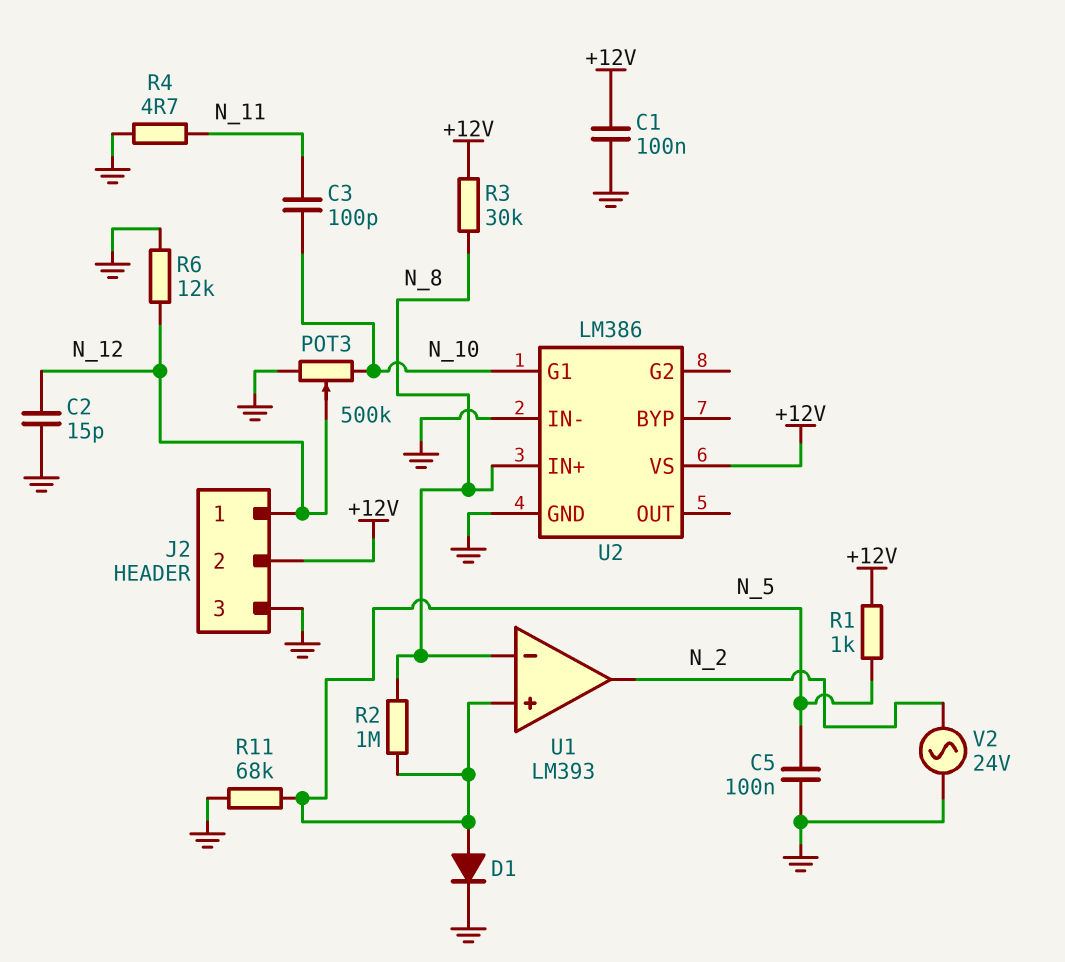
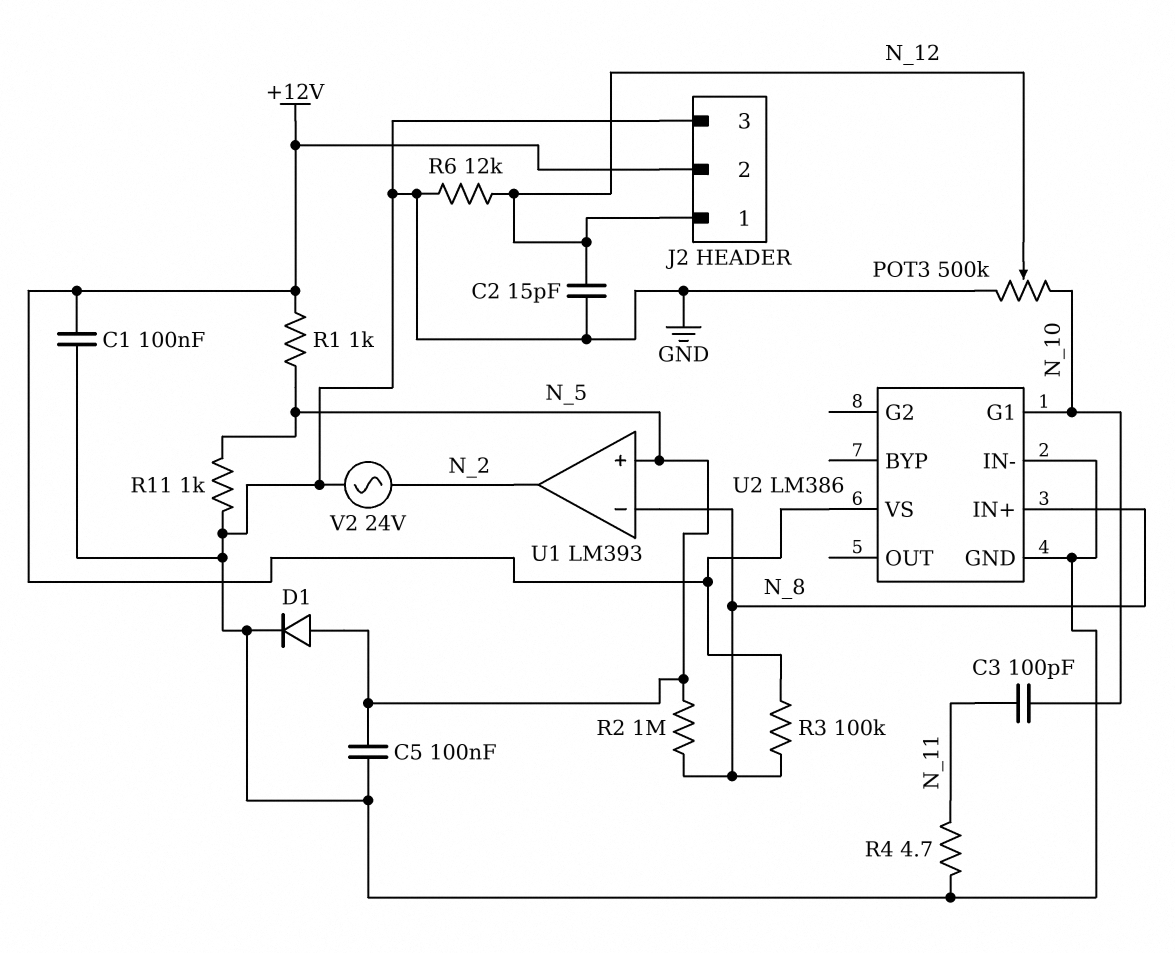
R3: 30k (+12V, N_8) -> 100k (+12V, N_8)
R11: 68k (GND, N_5) -> 1k (GND, N_5)

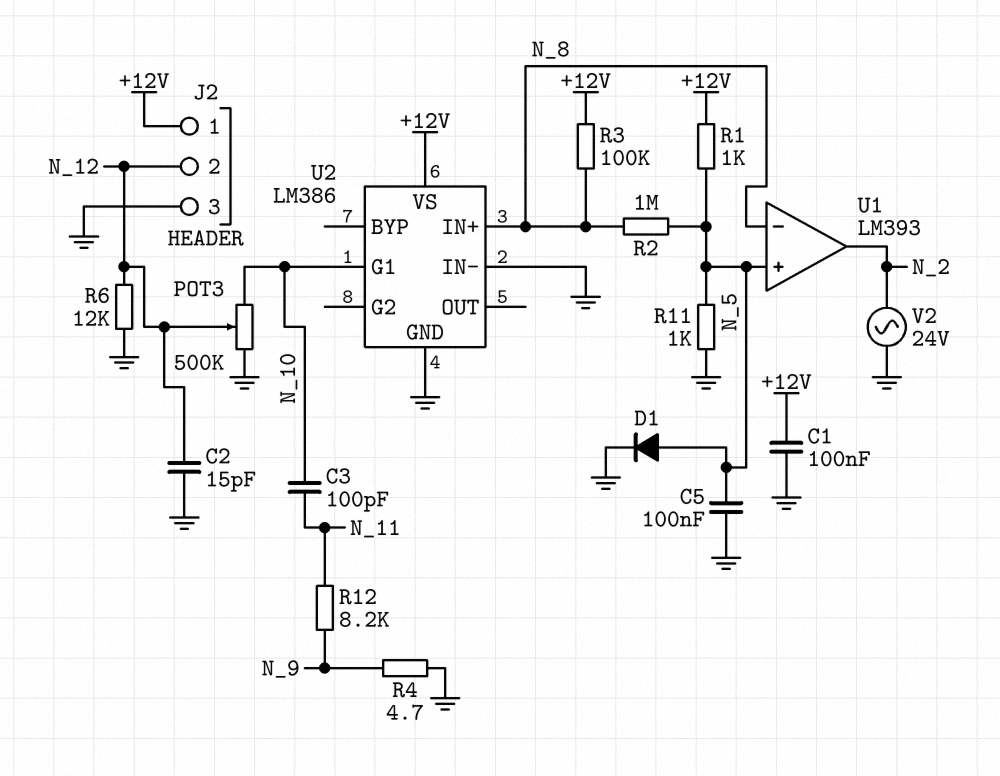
J2 pin 1: N_12 -> +12V
J2 pin 2: +12V -> N_12
R4: 4.7 (GND, N_11) -> 4.7 (GND, N_9)
R12: none -> 8.2k (N_9, N_11)

